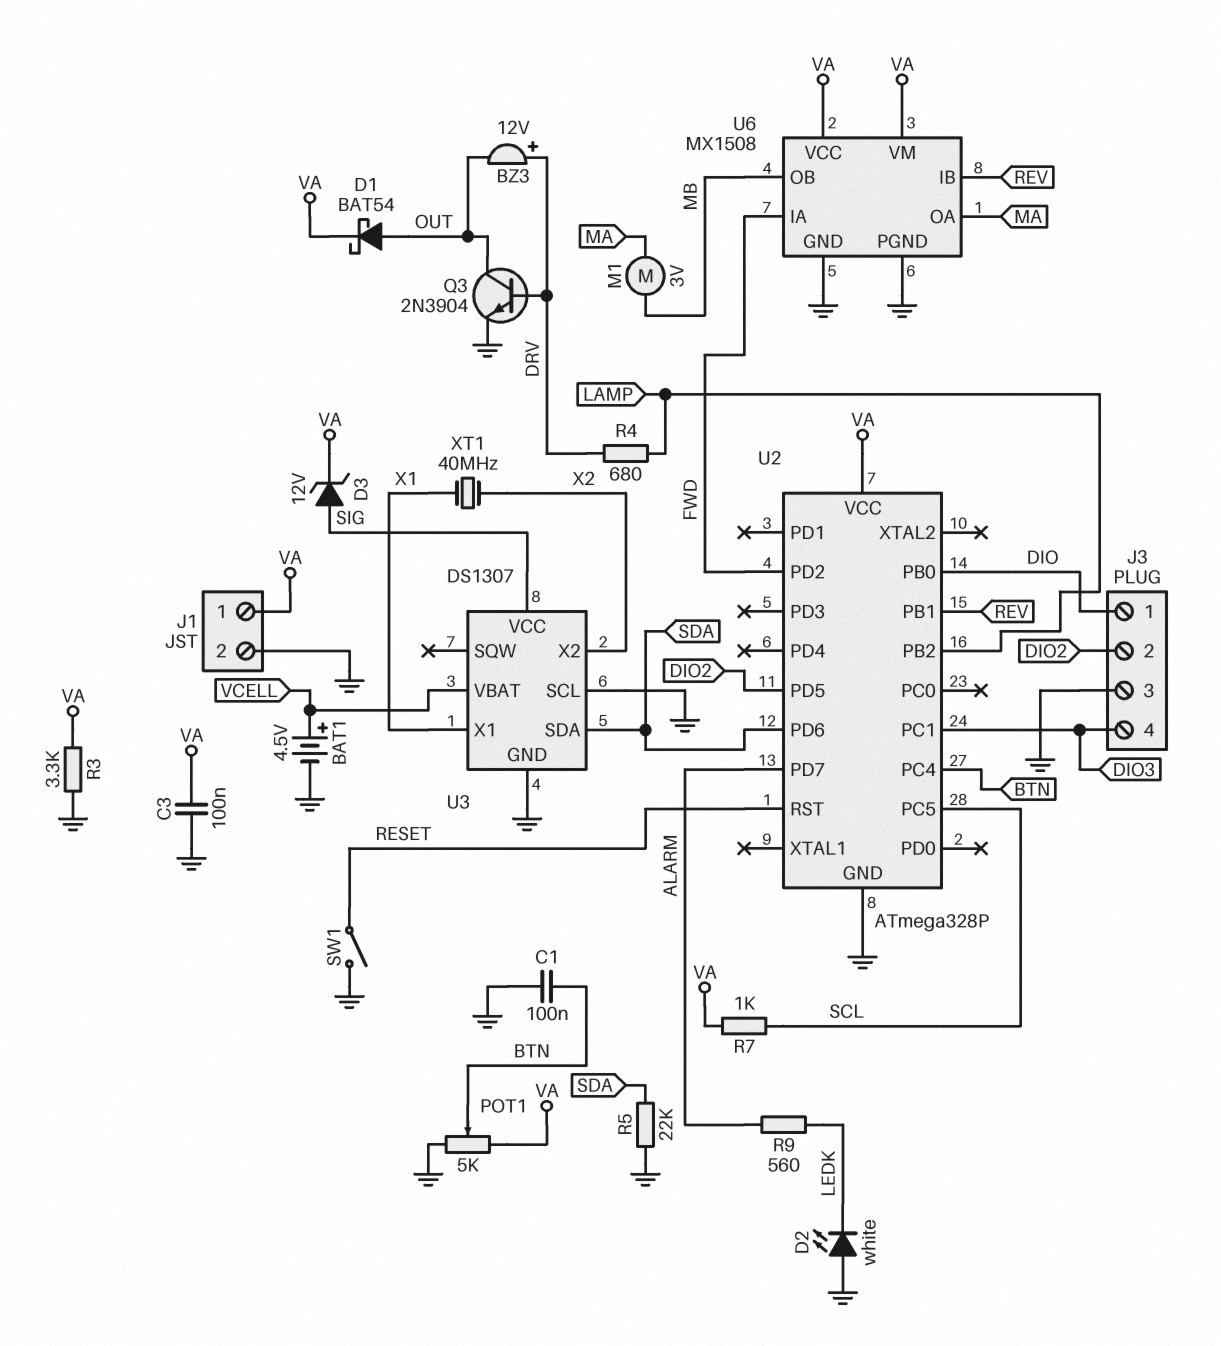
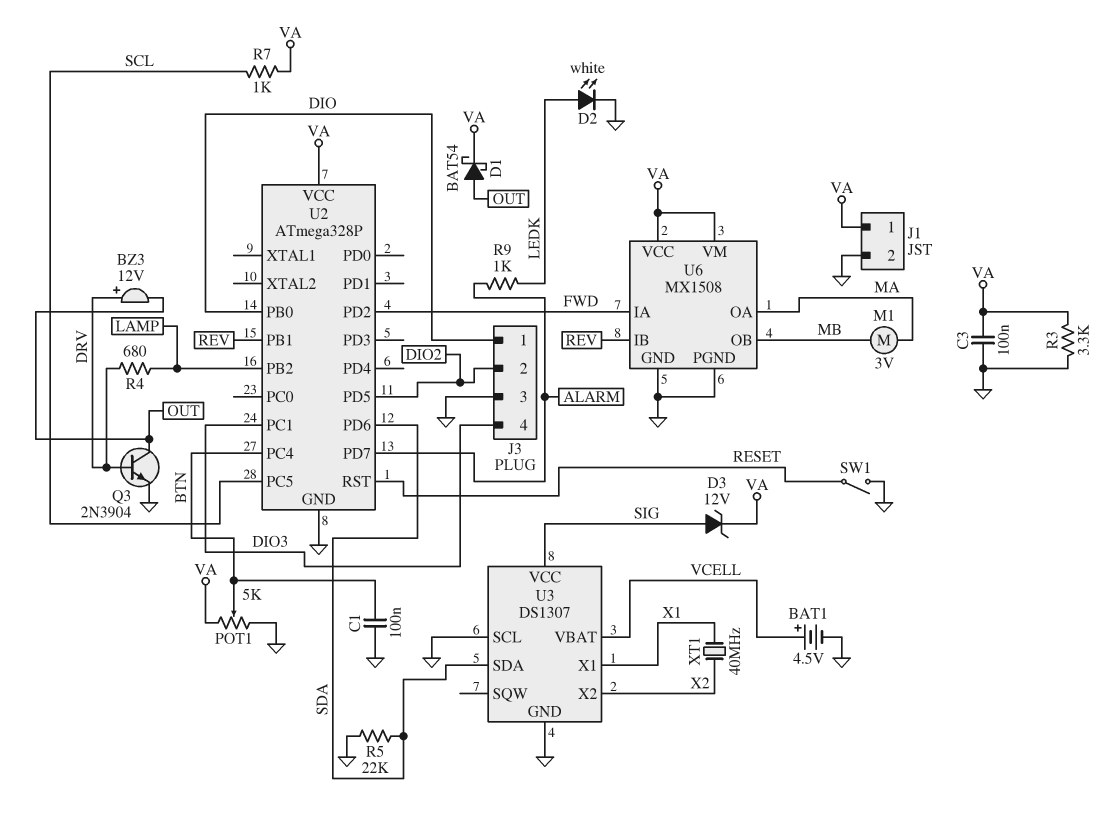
D2: LED white (A GND, K LEDK) -> LED white (A LEDK, K GND)
R9: 560 (ALARM, LEDK) -> 1k (ALARM, LEDK)

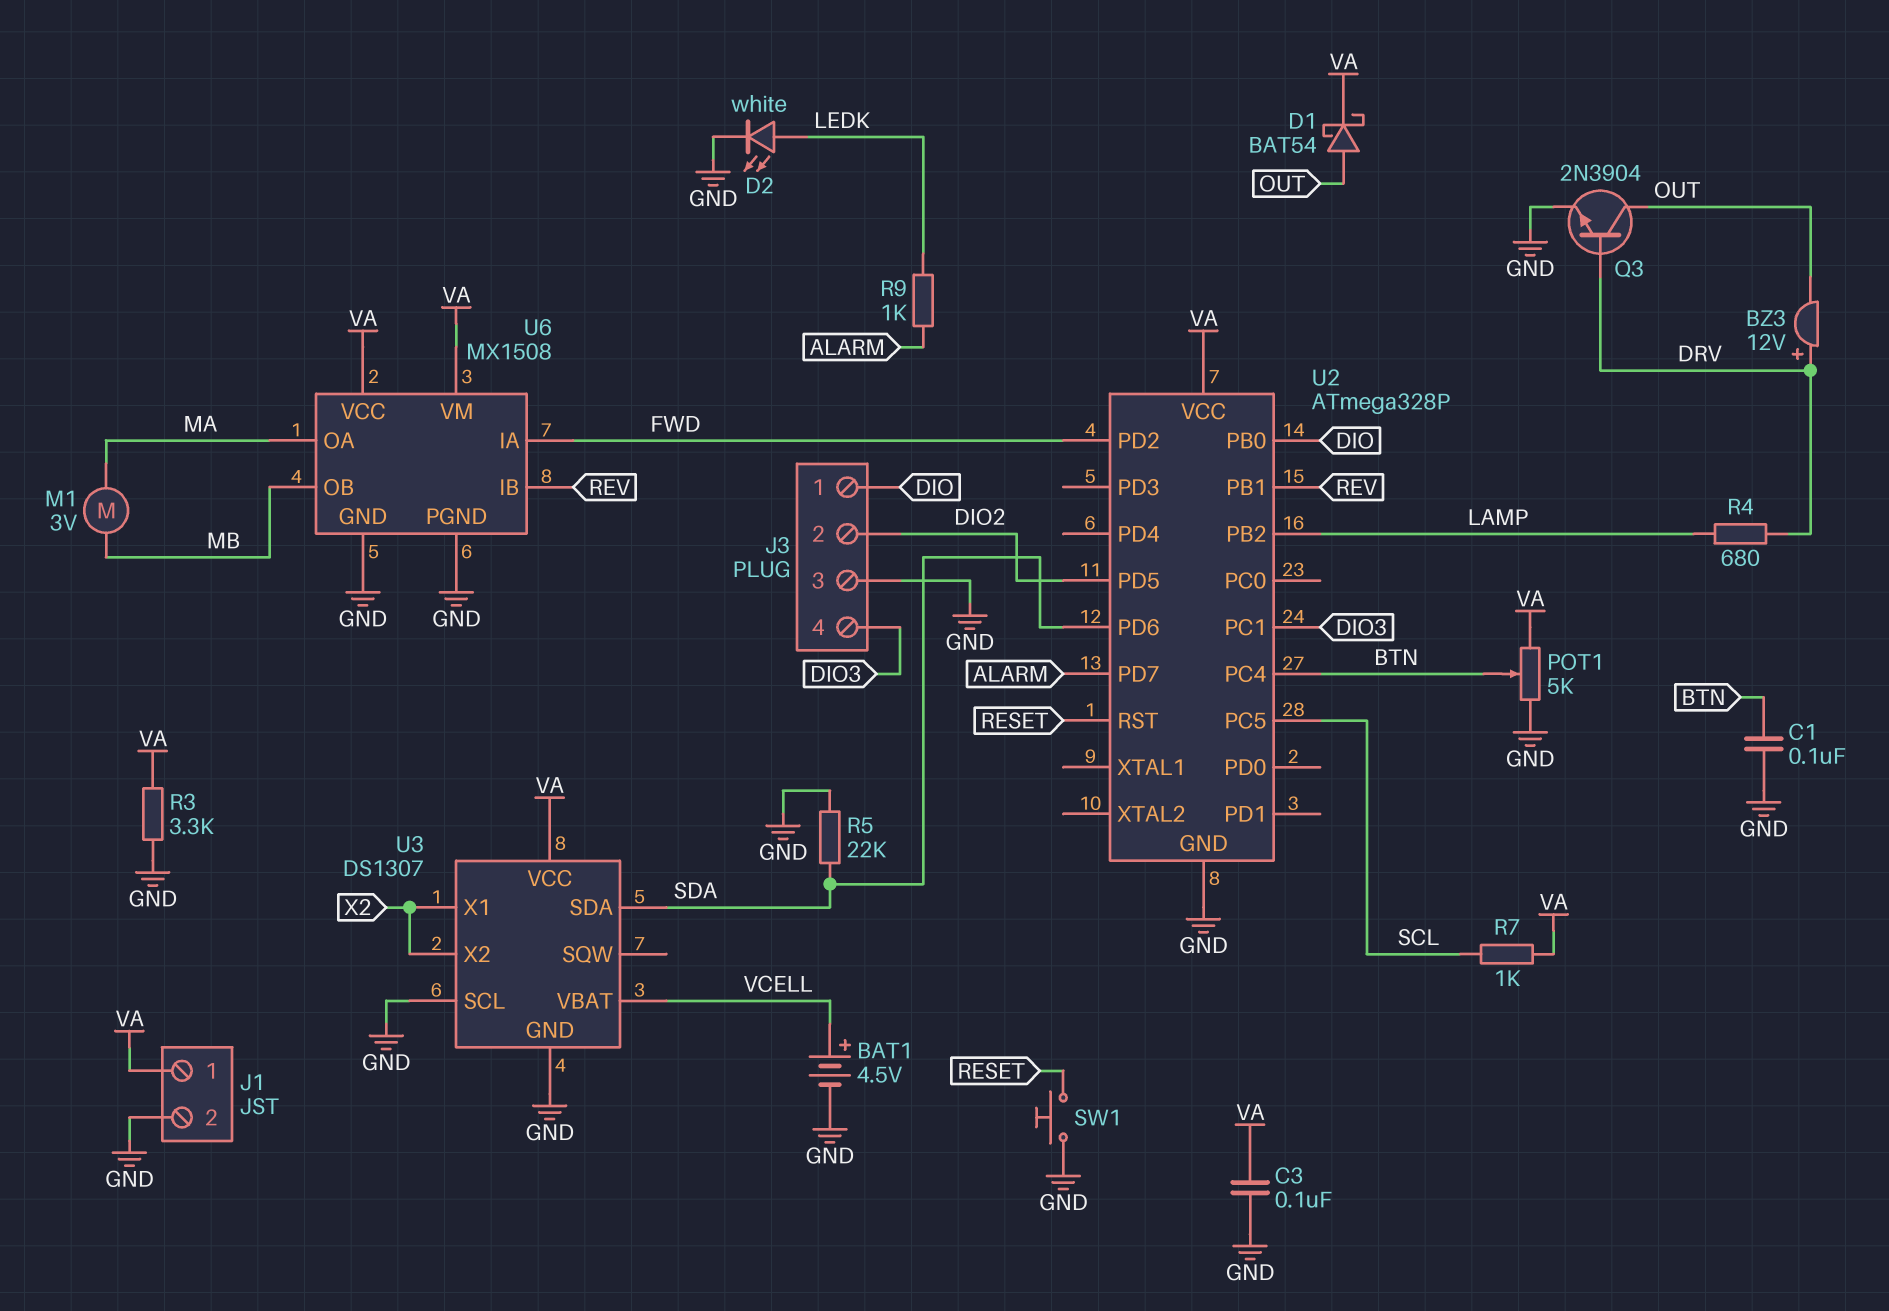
D3: zener 12V (A SIG, K VA) -> none
SW1: switch (GND, RESET) -> button (GND, RESET)
U3 pin VCC: SIG -> VA
U3 pin X1: X1 -> X2
XT1: 40MHz (X1, X2) -> none

